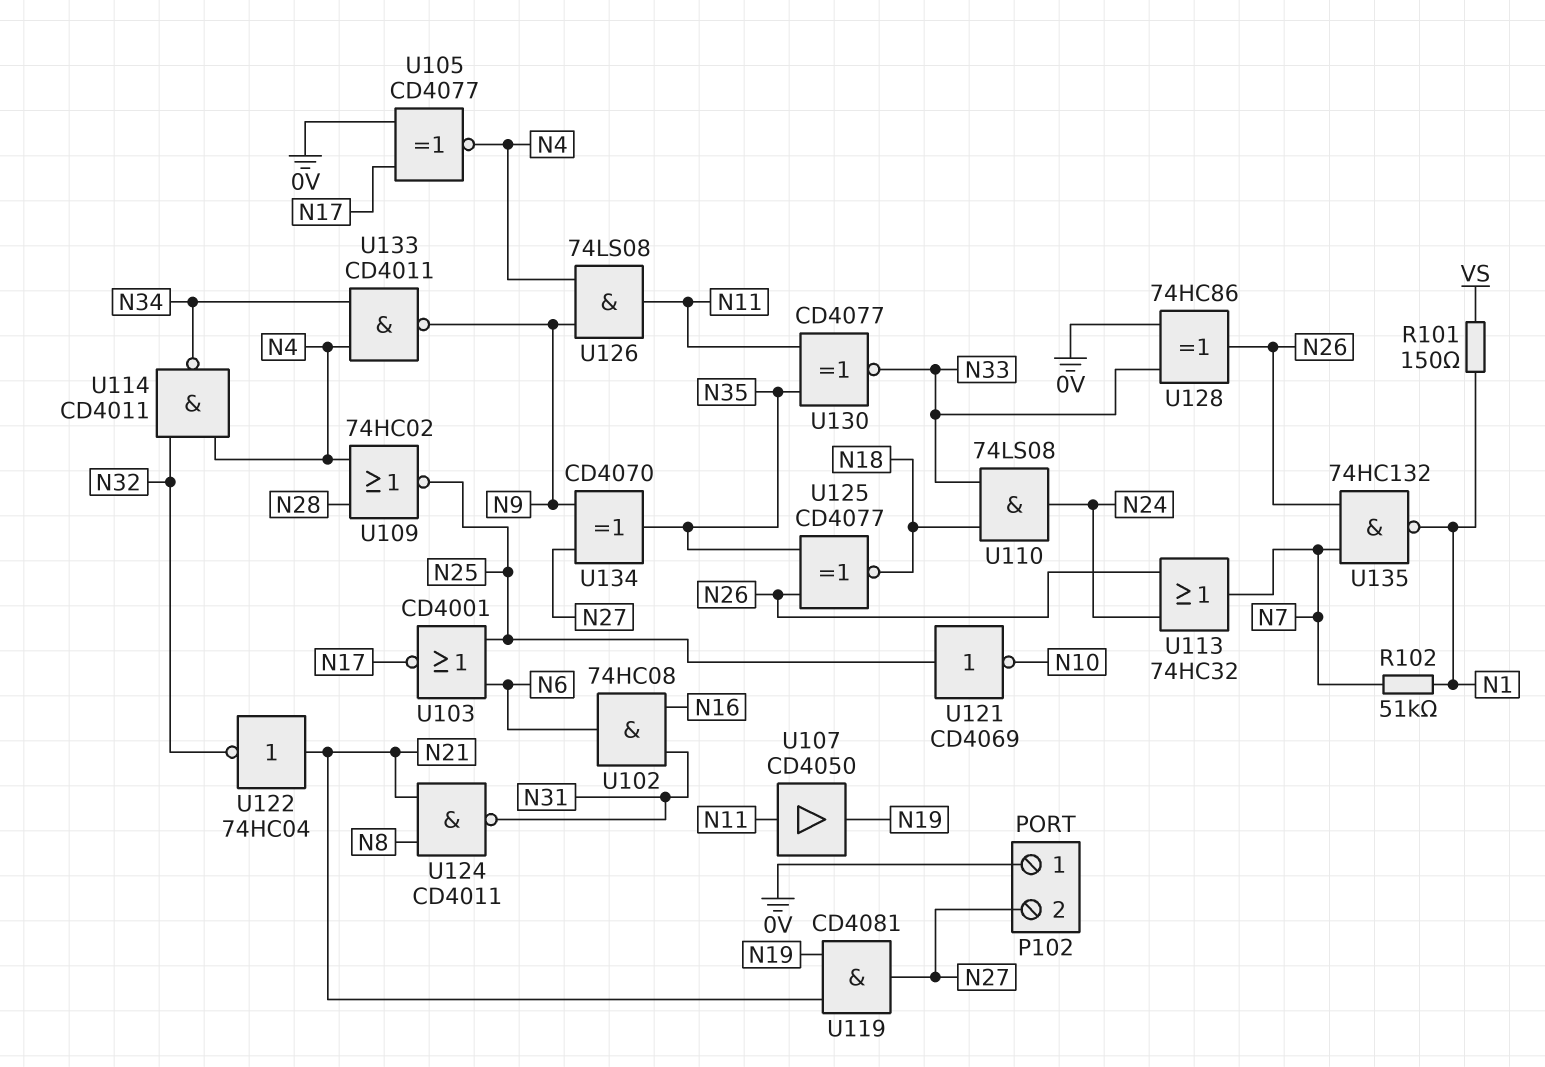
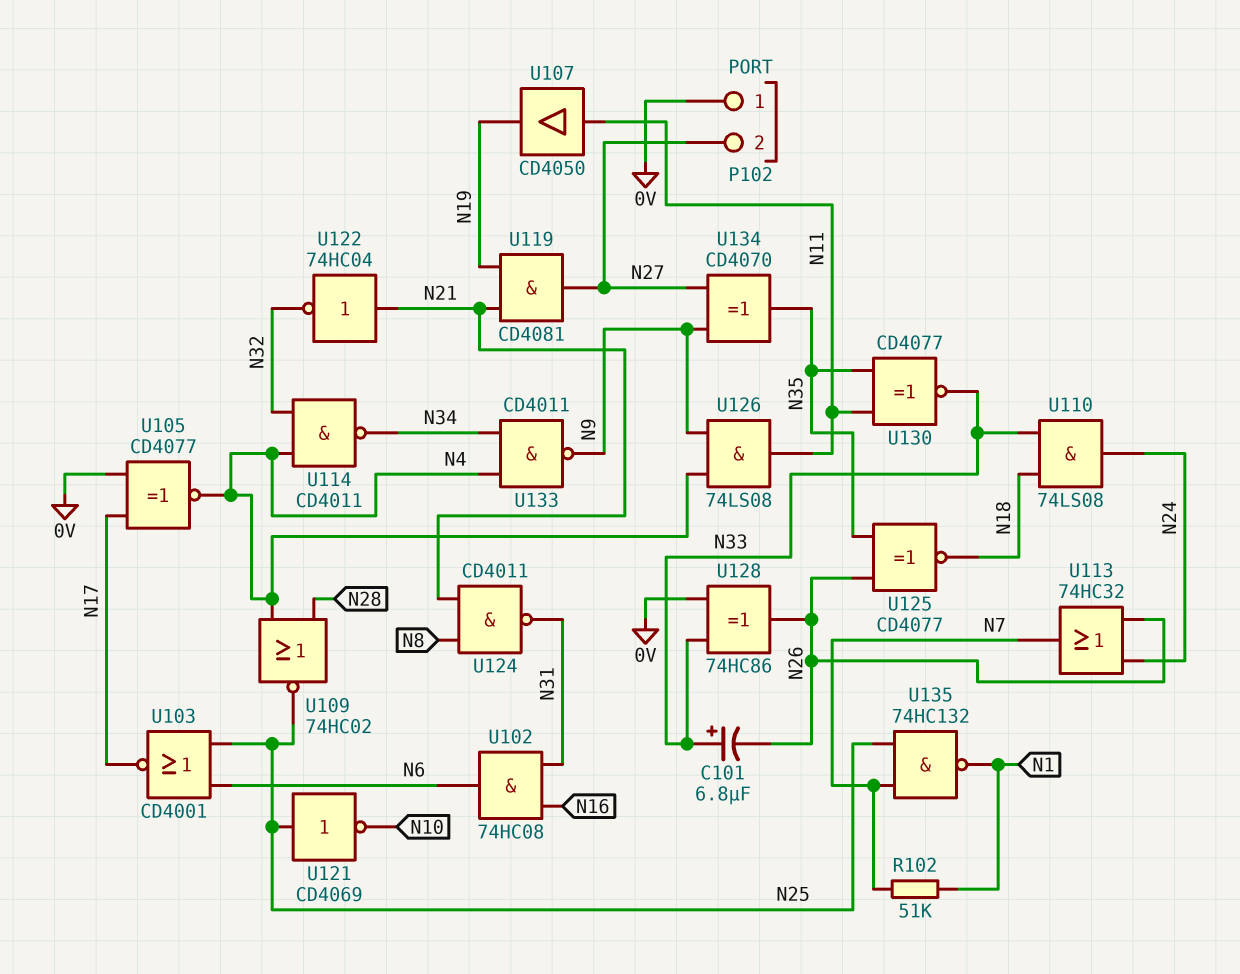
C101: none -> 6.8uF (plus N33, minus N26)
R101: 150 (N1, VS) -> none
U135: NAND 74HC132 (in N7, in N26, out N1) -> NAND 74HC132 (in N7, in N25, out N1)

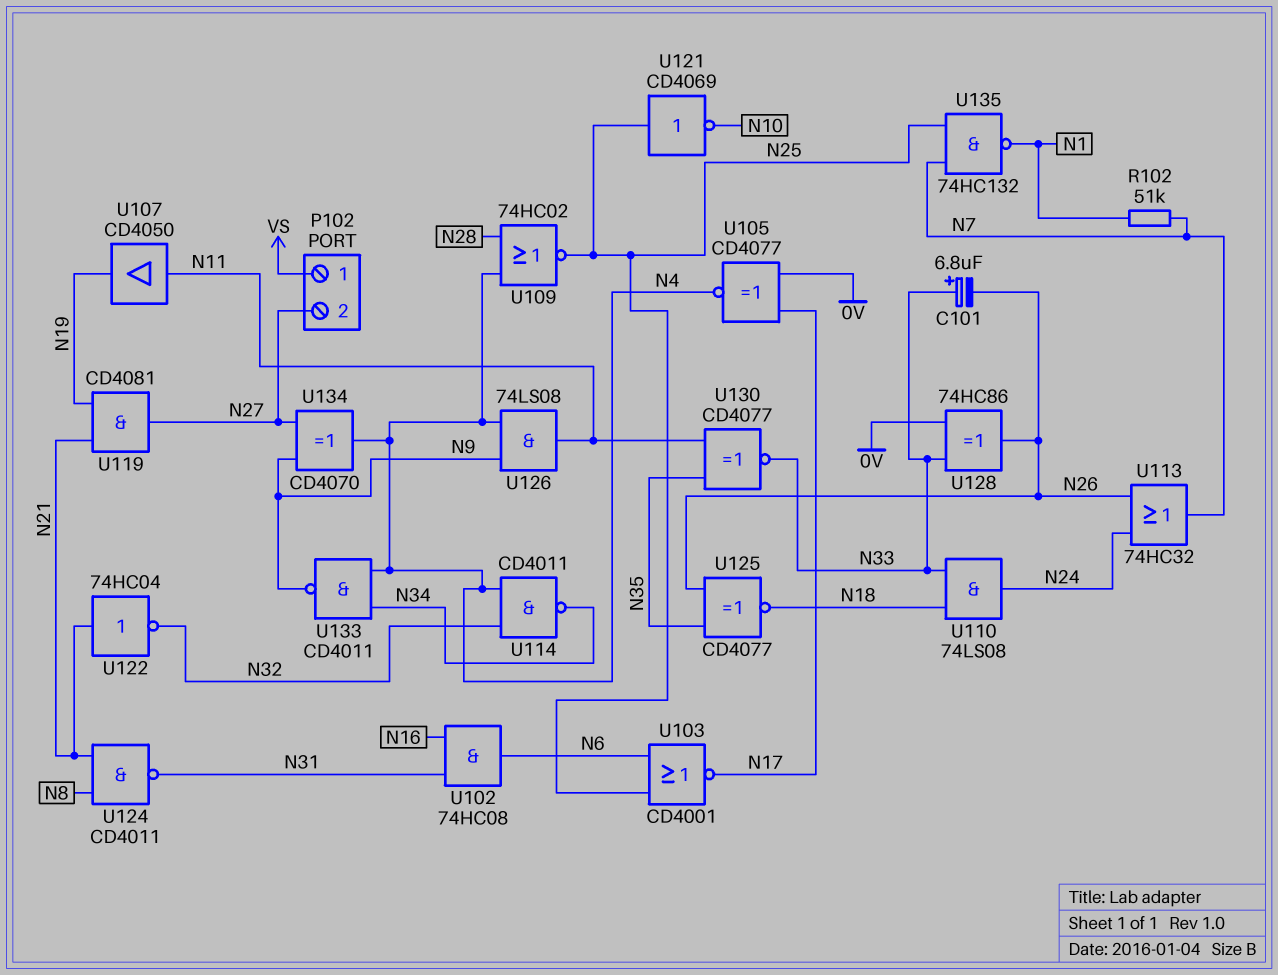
P102 pin 1: 0V -> VS
U134: XOR CD4070 (in N9, in N27, out N35) -> XOR CD4070 (in N9, in N27, out N4)

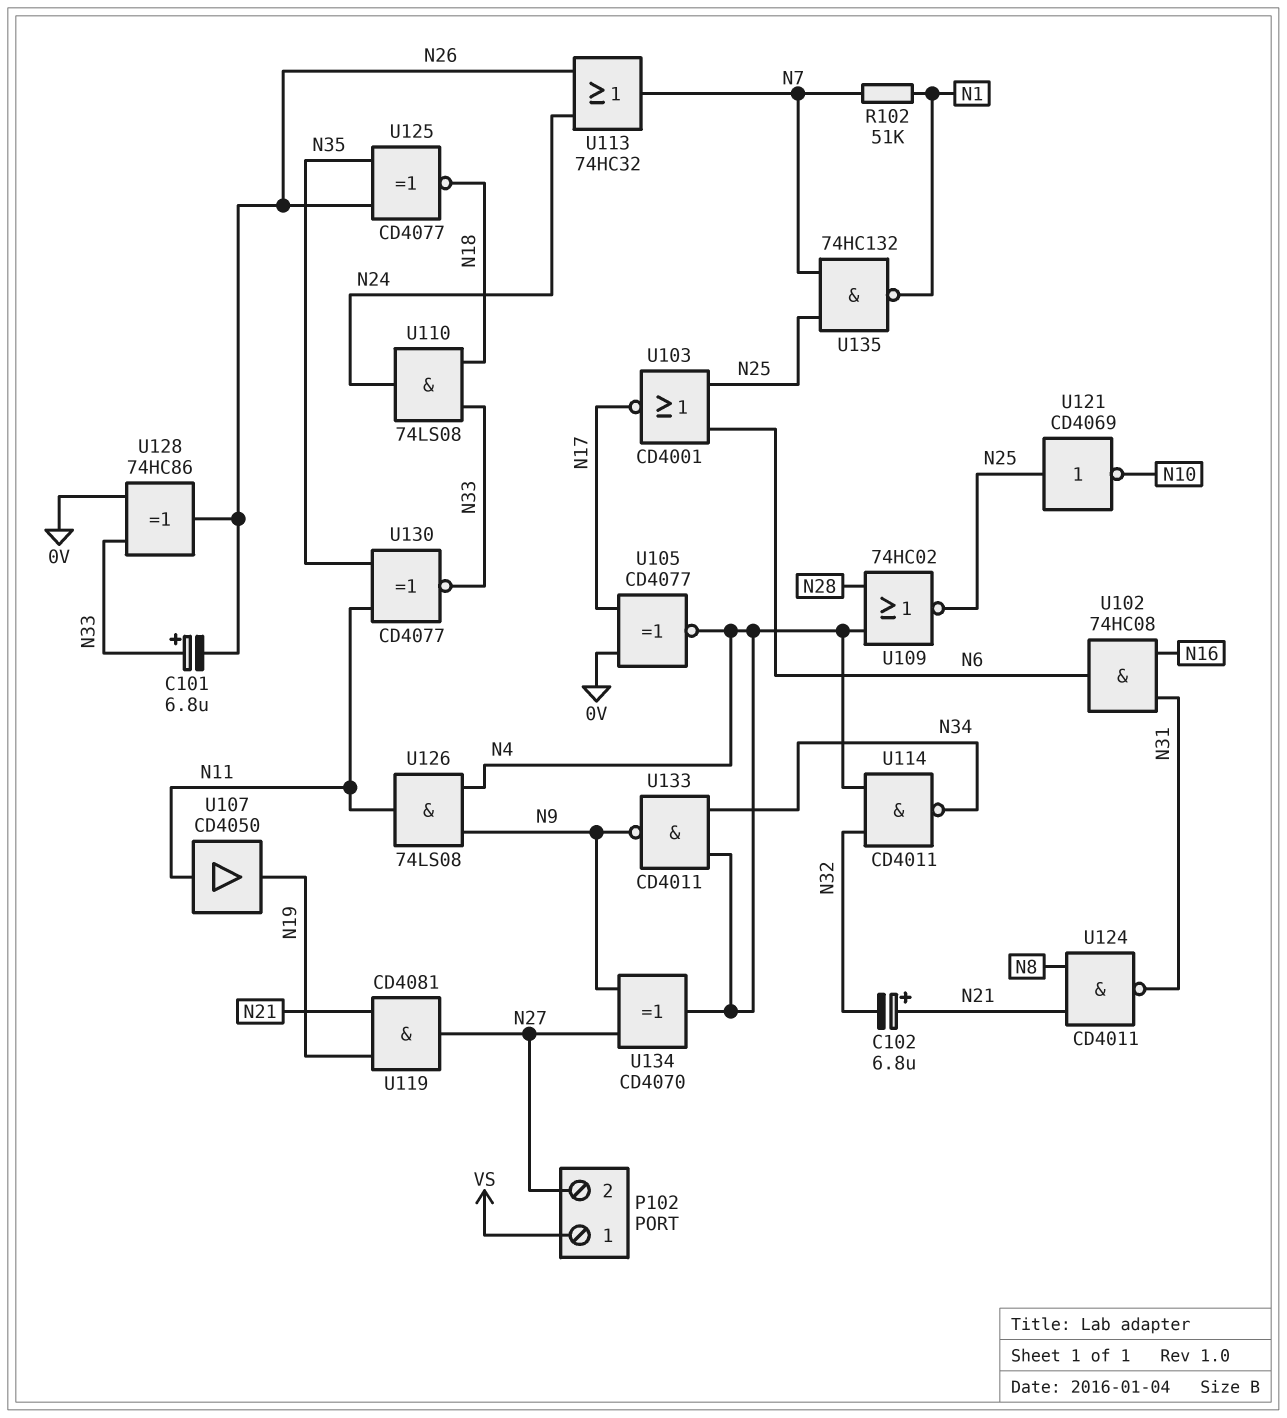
C102: none -> 6.8uF (plus N21, minus N32)
U122: NOT 74HC04 (in N21, out N32) -> none

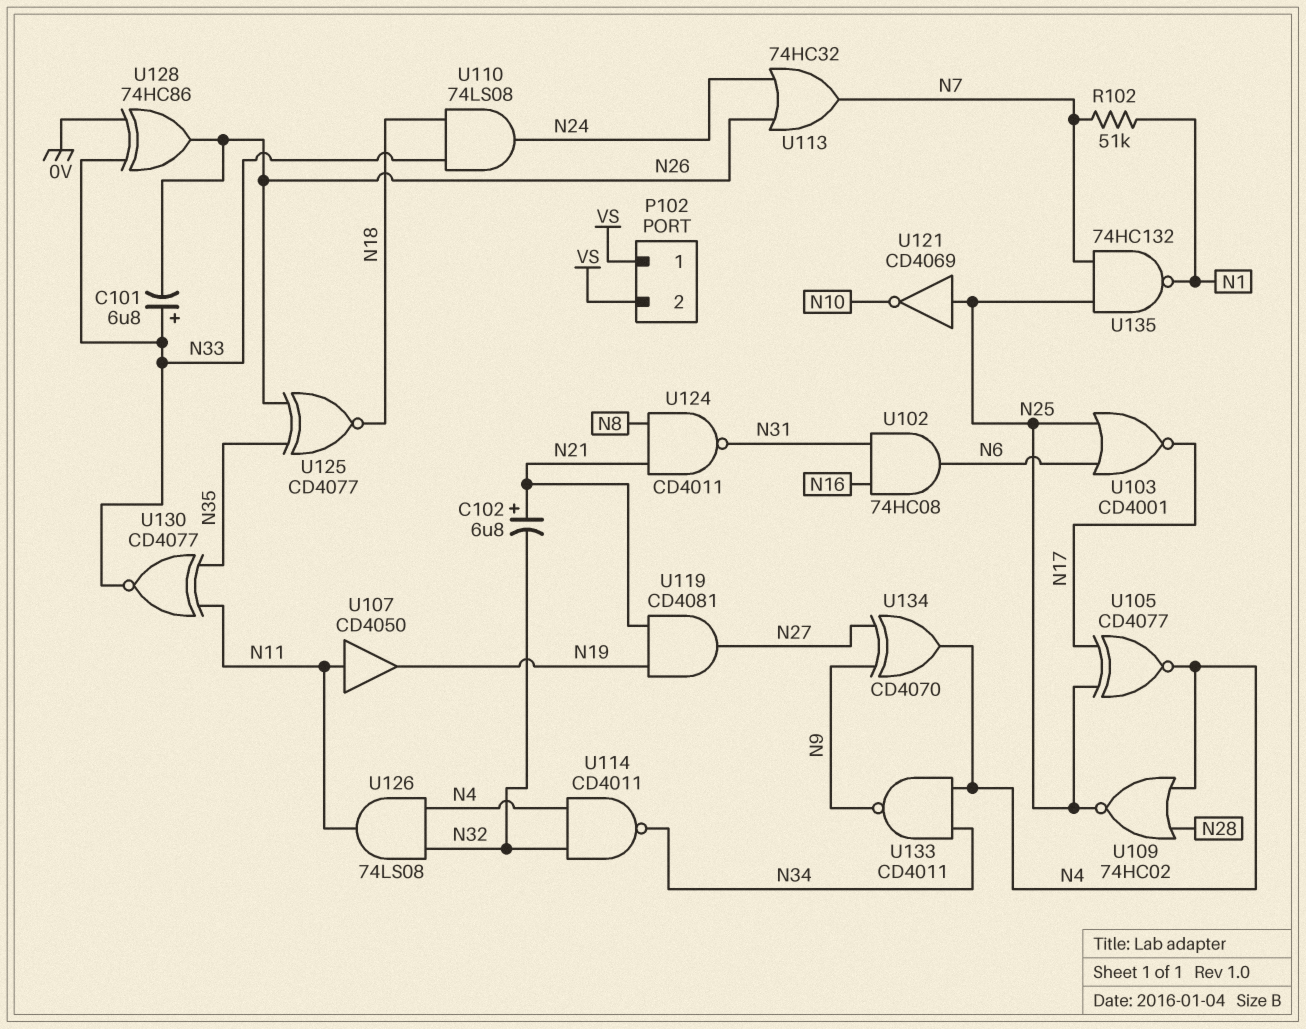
P102 pin 2: N27 -> VS
U105: XNOR CD4077 (in 0V, in N17, out N4) -> XNOR CD4077 (in N17, in N25, out N4)
U126: AND 74LS08 (in N4, in N9, out N11) -> AND 74LS08 (in N4, in N32, out N11)

